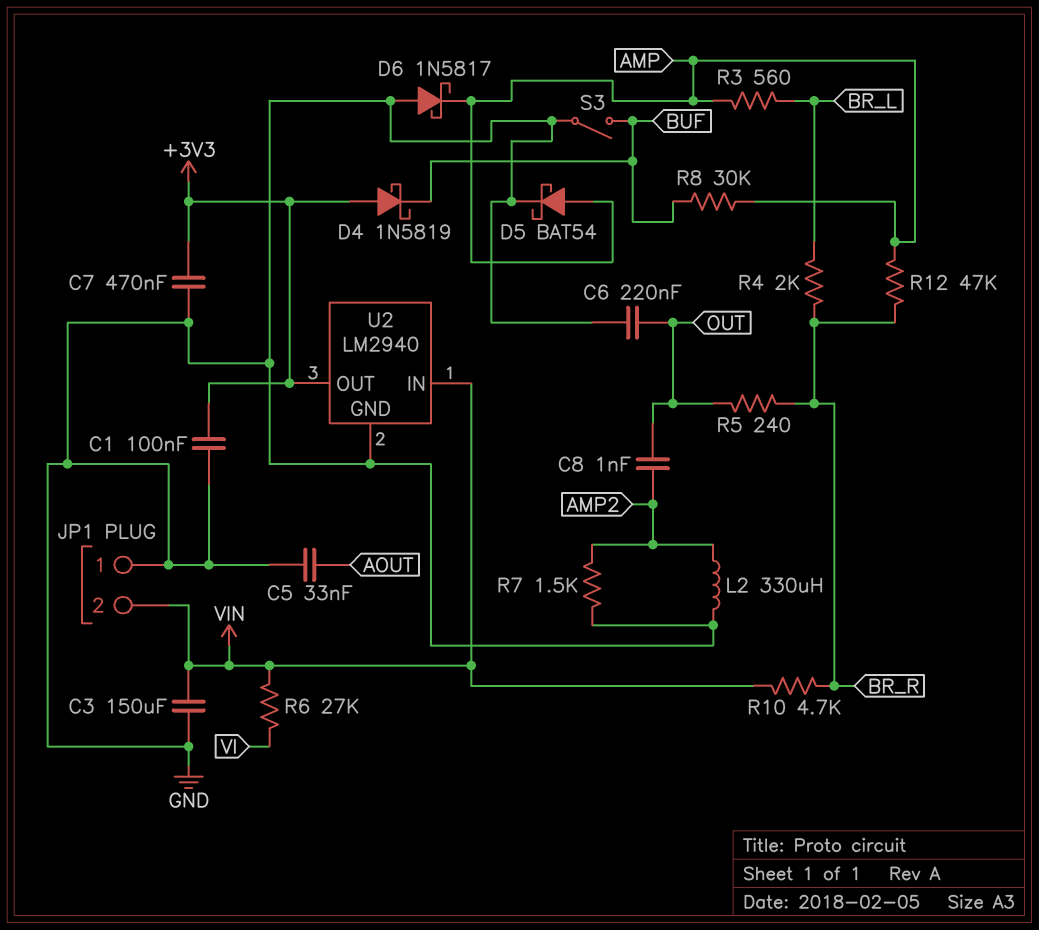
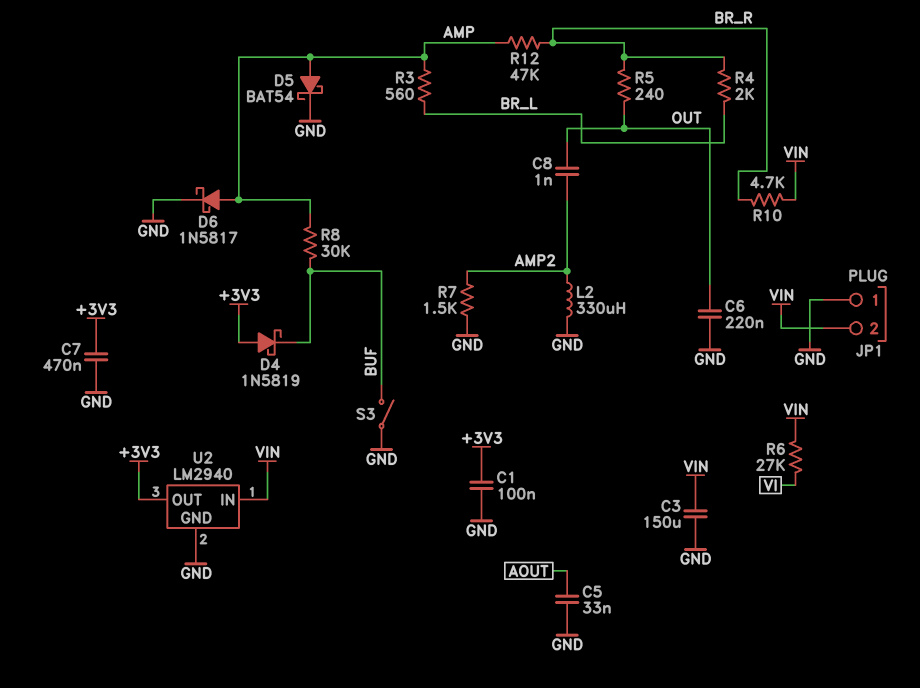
D6: schottky 1N5817 (A GND, K AMP) -> schottky 1N5817 (A AMP, K GND)

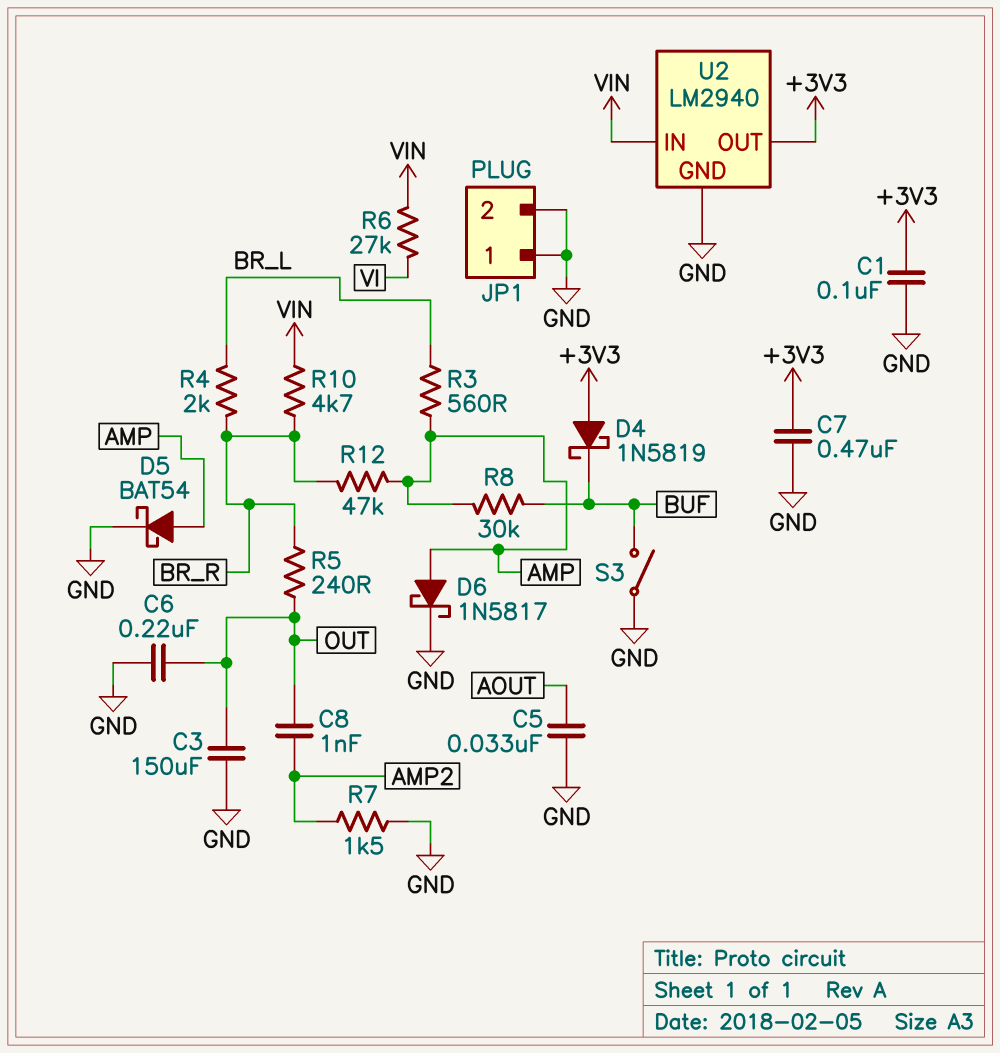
C3: 150uF (GND, VIN) -> 150uF (GND, OUT)
JP1 pin 2: VIN -> GND
L2: 330uH (AMP2, GND) -> none

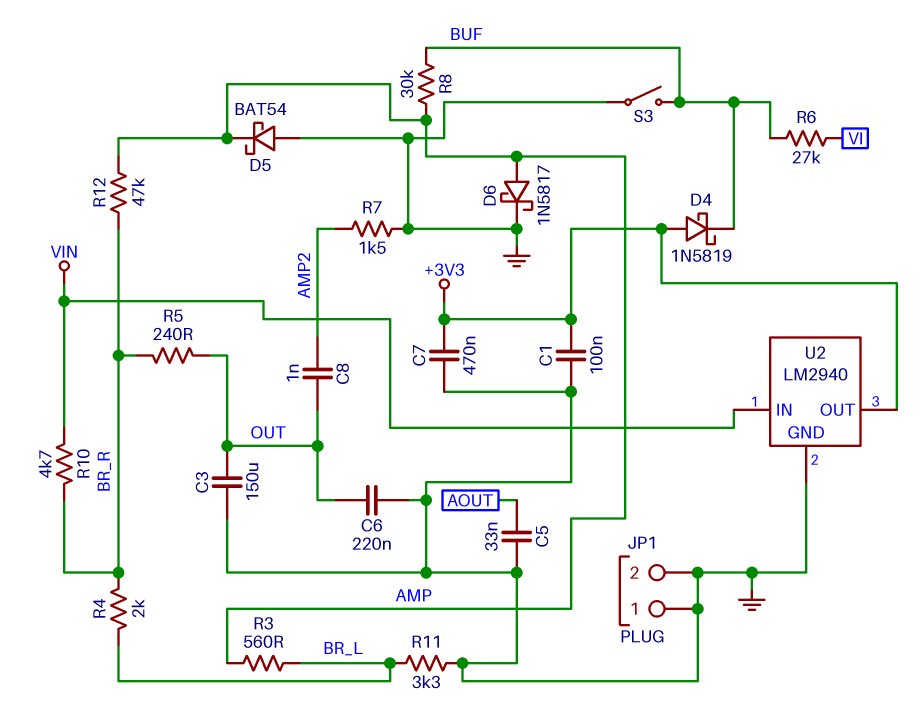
D5: schottky BAT54 (A AMP, K GND) -> schottky BAT54 (A GND, K AMP)
R6: 27k (VI, VIN) -> 27k (BUF, VI)
R11: none -> 3.3k (BR_L, GND)

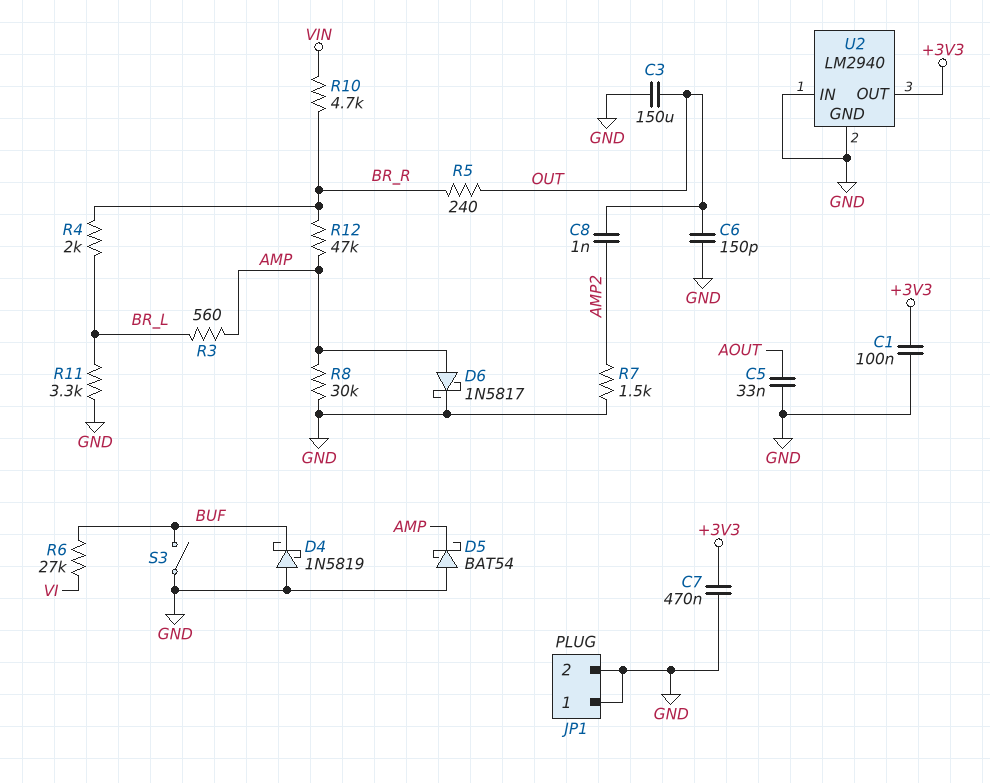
C6: 220nF (GND, OUT) -> 150pF (GND, OUT)
D4: schottky 1N5819 (A +3V3, K BUF) -> schottky 1N5819 (A GND, K BUF)
R8: 30k (AMP, BUF) -> 30k (AMP, GND)
U2 pin IN: VIN -> GND

